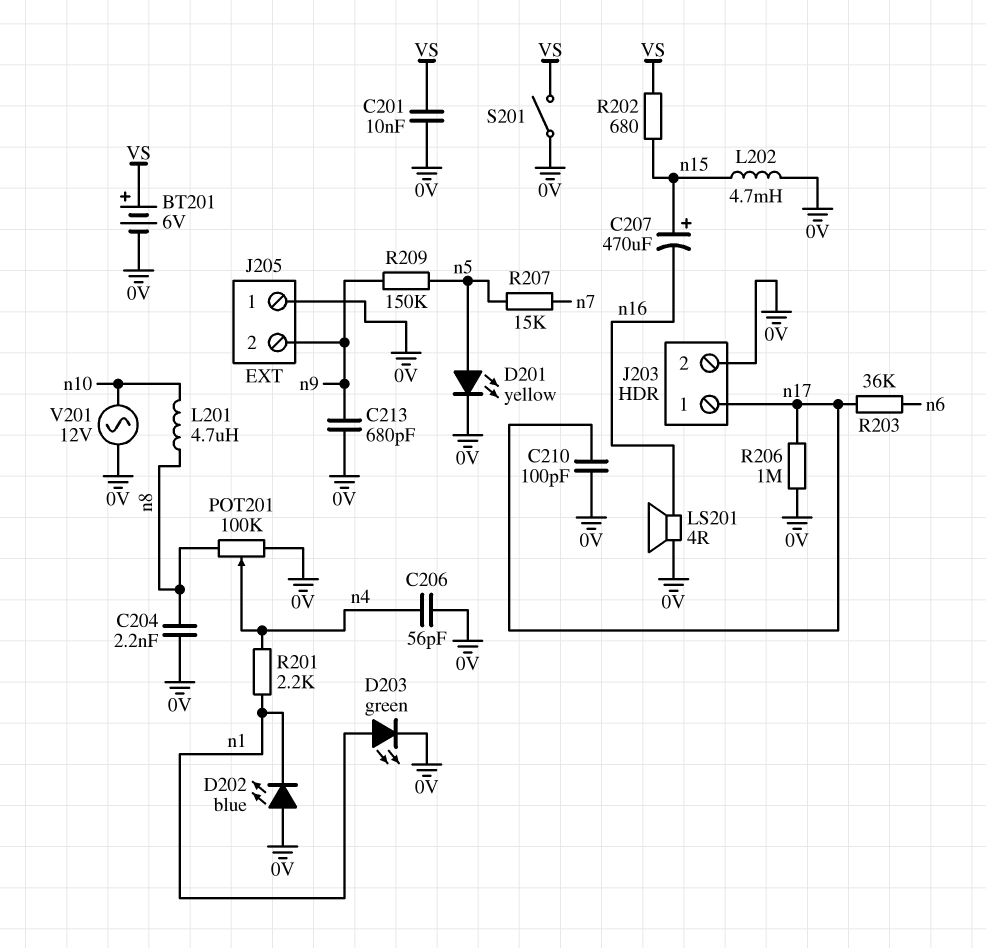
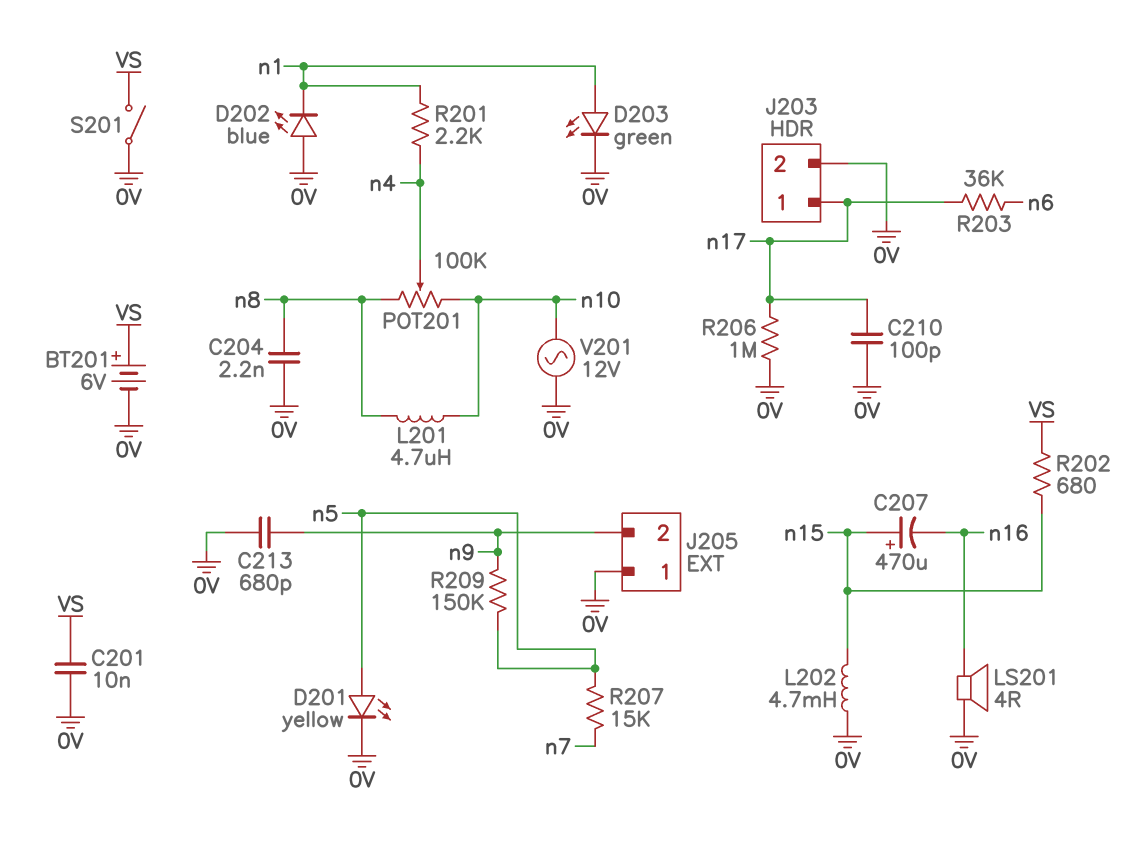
C206: 56pF (0V, n4) -> none
POT201: 100k (0V, n8, wiper n4) -> 100k (n8, n10, wiper n4)

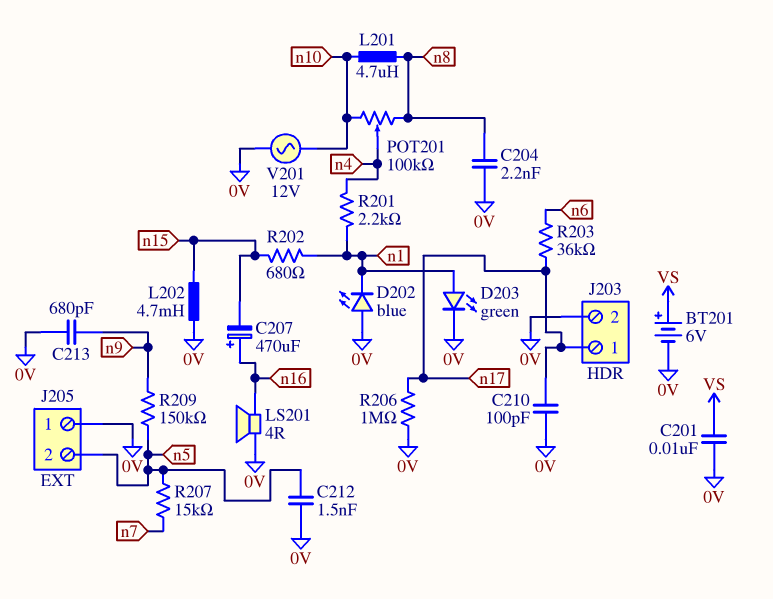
C207: 470uF (plus n15, minus n16) -> 470uF (plus n16, minus n15)
C212: none -> 1.5nF (0V, n5)
D201: LED yellow (A n5, K 0V) -> none
J205 pin 2: n9 -> n5
R202: 680 (VS, n15) -> 680 (n1, n15)
S201: switch (0V, VS) -> none

